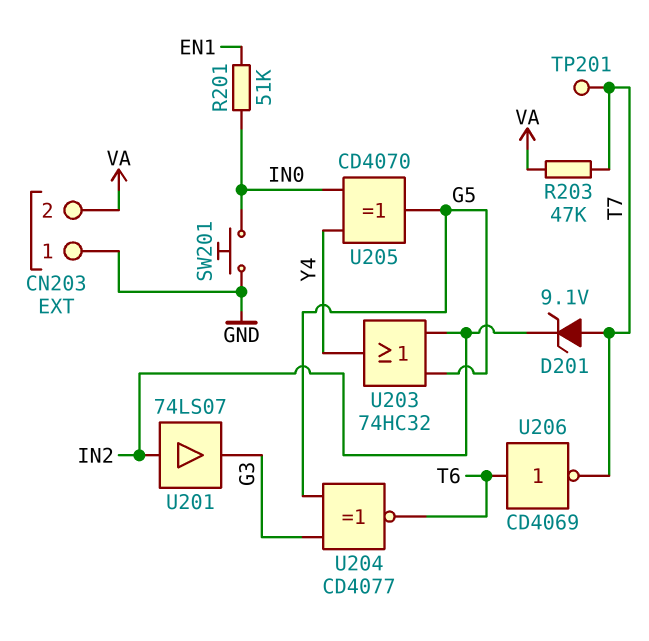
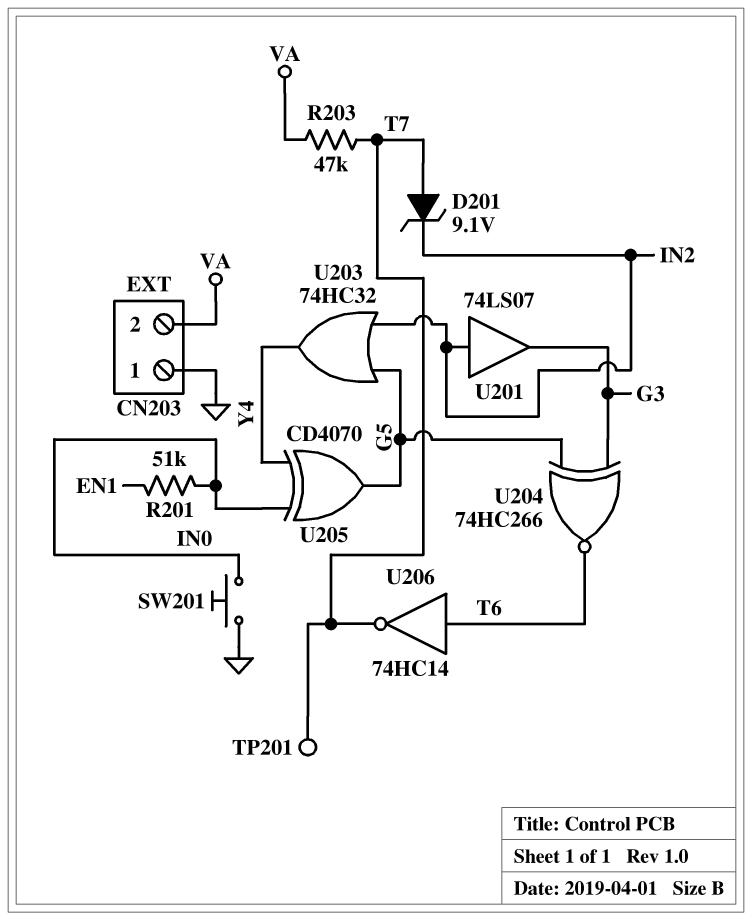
U204: XNOR CD4077 (in G3, in G5, out T6) -> XNOR 74HC266 (in G3, in G5, out T6)
U206: NOT CD4069 (in T6, out T7) -> NOT 74HC14 (in T6, out T7)

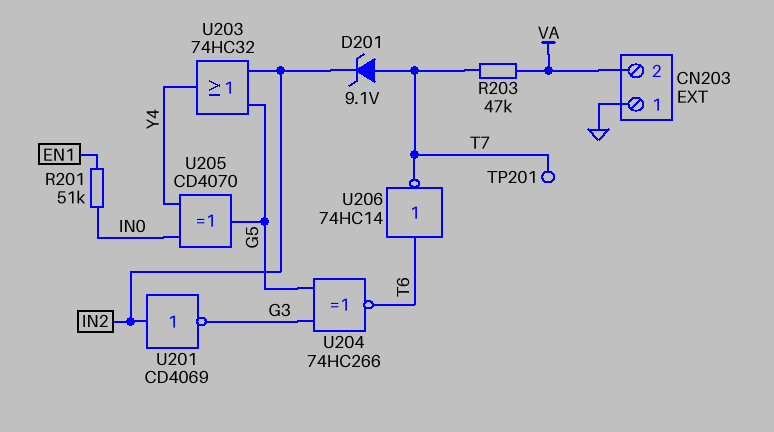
SW201: button (GND, IN0) -> none
U201: buffer 74LS07 (in IN2, out G3) -> NOT CD4069 (in IN2, out G3)

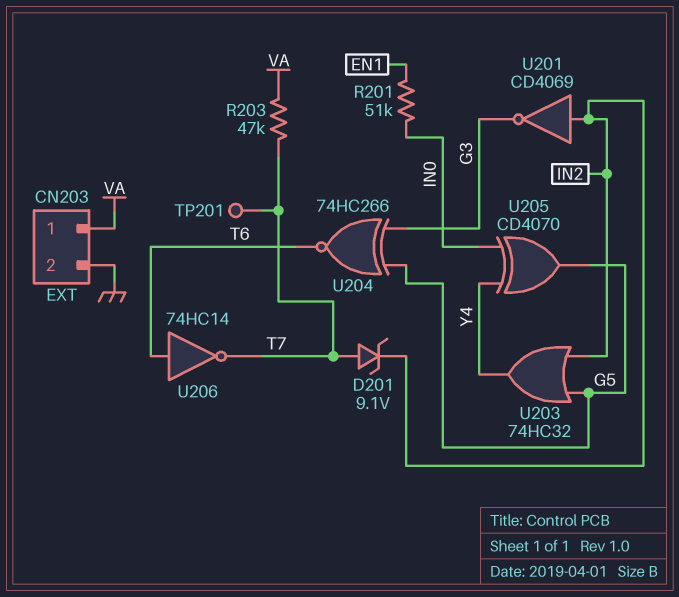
CN203 pin 1: GND -> VA
CN203 pin 2: VA -> GND

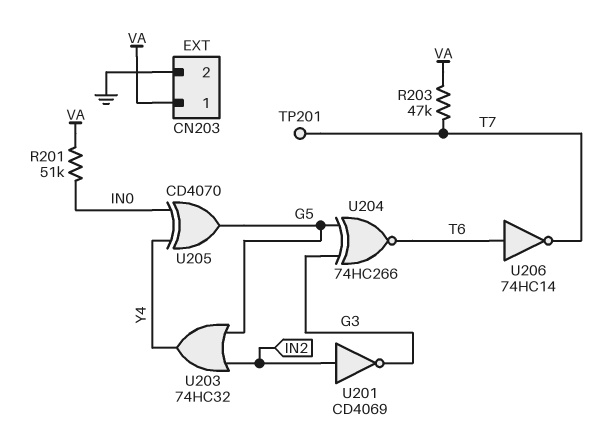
D201: zener 9.1V (A T7, K IN2) -> none
R201: 51k (EN1, IN0) -> 51k (IN0, VA)

